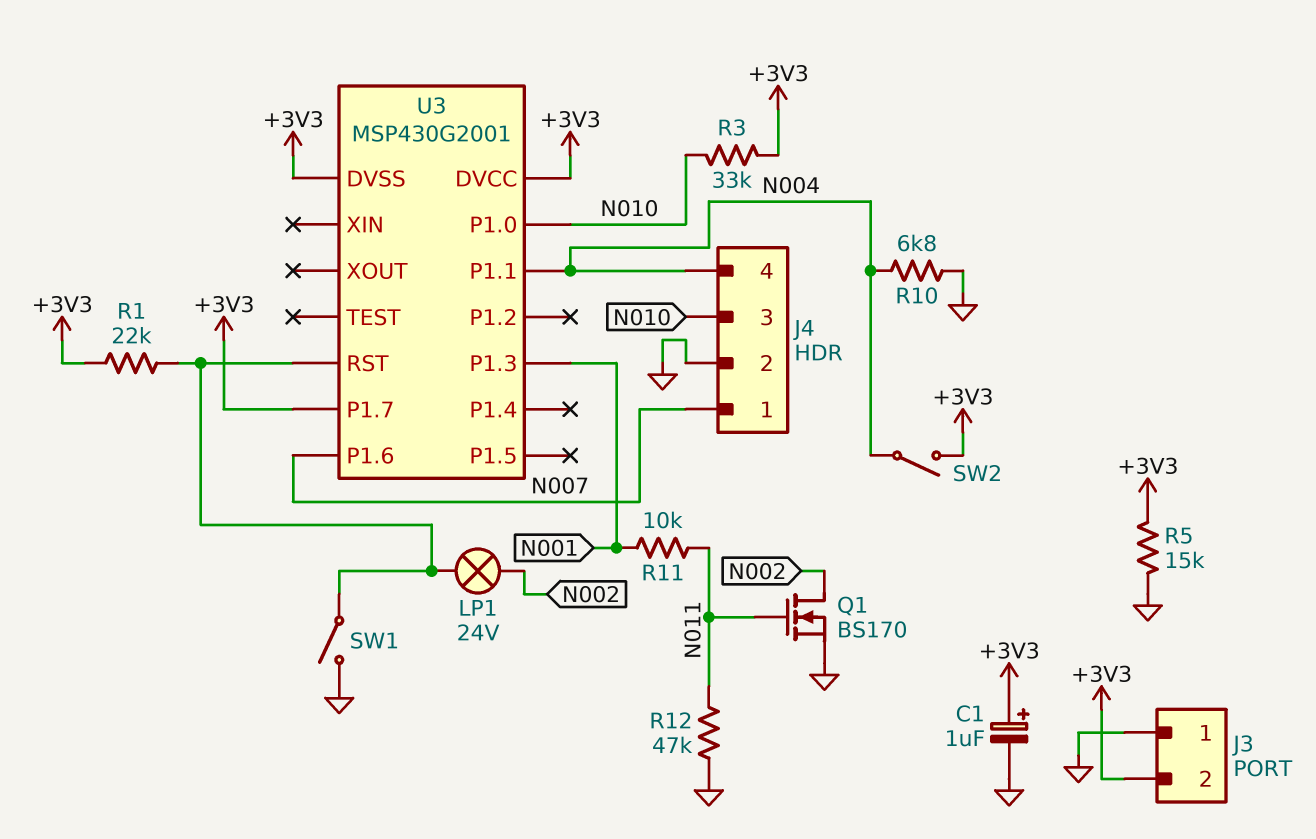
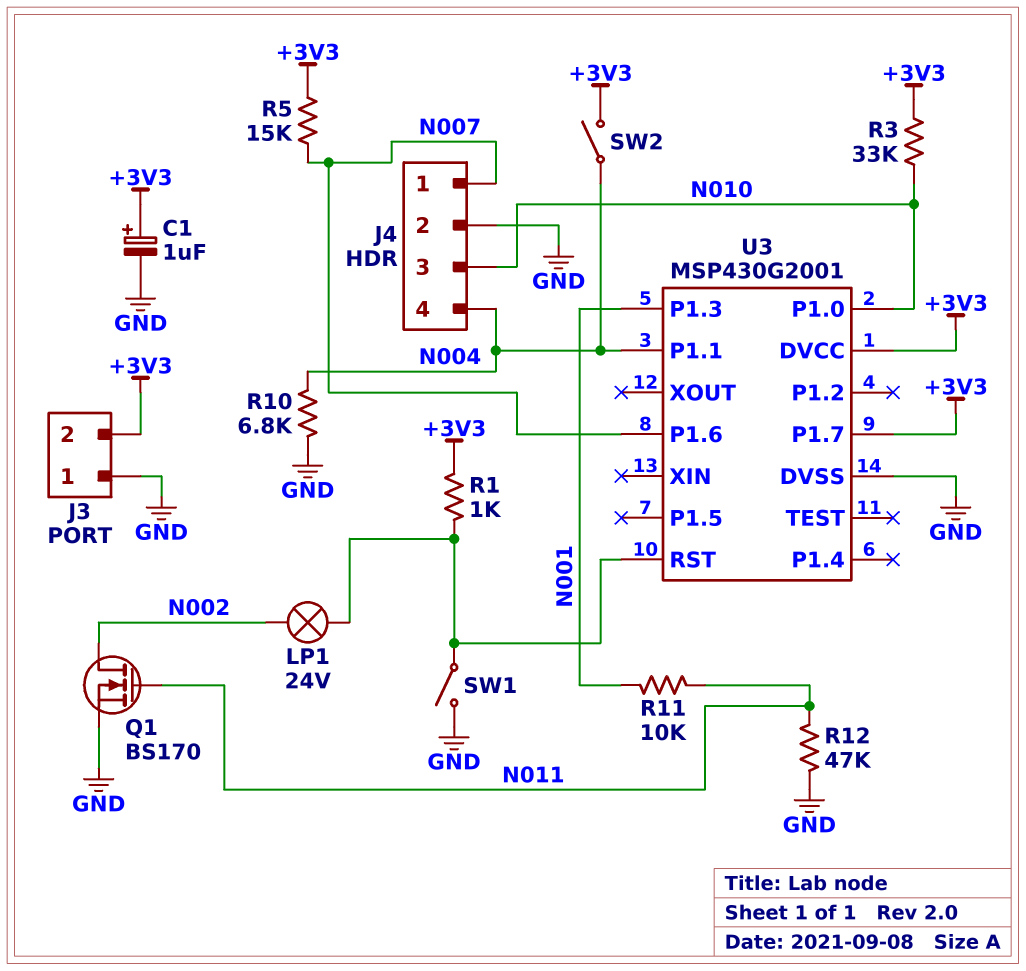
R1: 22k (+3V3, U3/RST) -> 1k (+3V3, U3/RST)
R5: 15k (+3V3, GND) -> 15k (+3V3, N007)
U3 pin DVSS: +3V3 -> GND

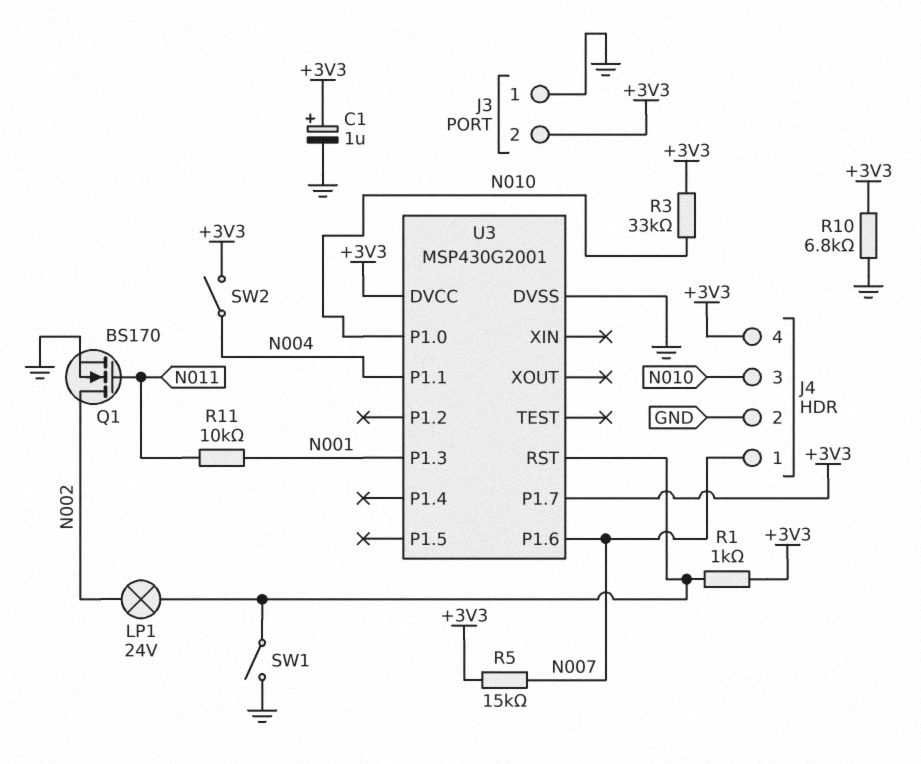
J4 pin 4: N004 -> +3V3
R10: 6.8k (GND, N004) -> 6.8k (+3V3, GND)
R12: 47k (GND, N011) -> none

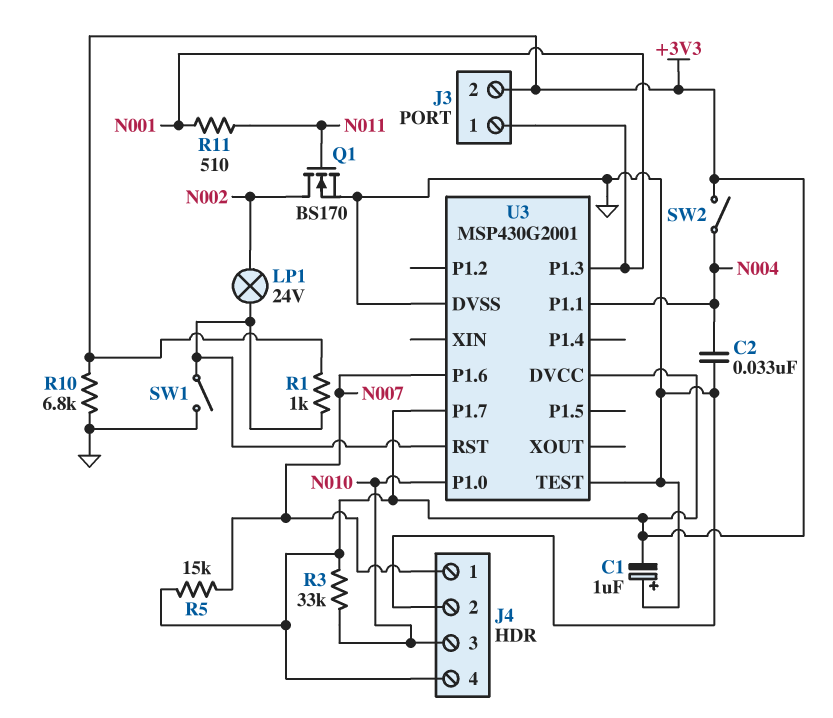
C1: 1uF (plus +3V3, minus GND) -> 1uF (plus GND, minus +3V3)
C2: none -> 33nF (GND, N004)
J3 pin 1: GND -> N001
R11: 10k (N001, N011) -> 510 (N001, N011)
U3 pin TEST: none -> GND

